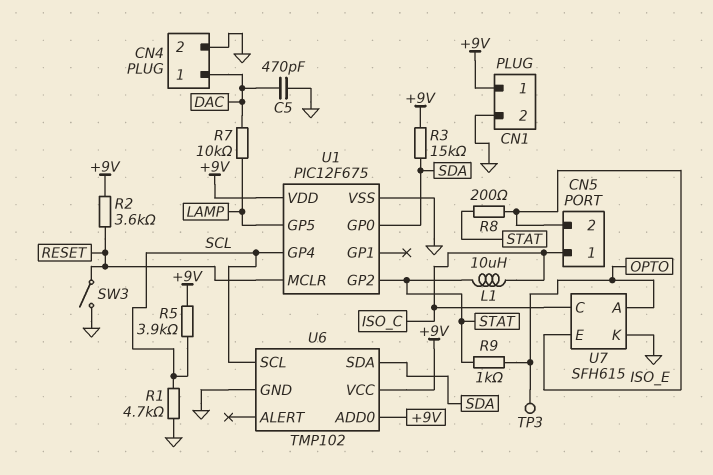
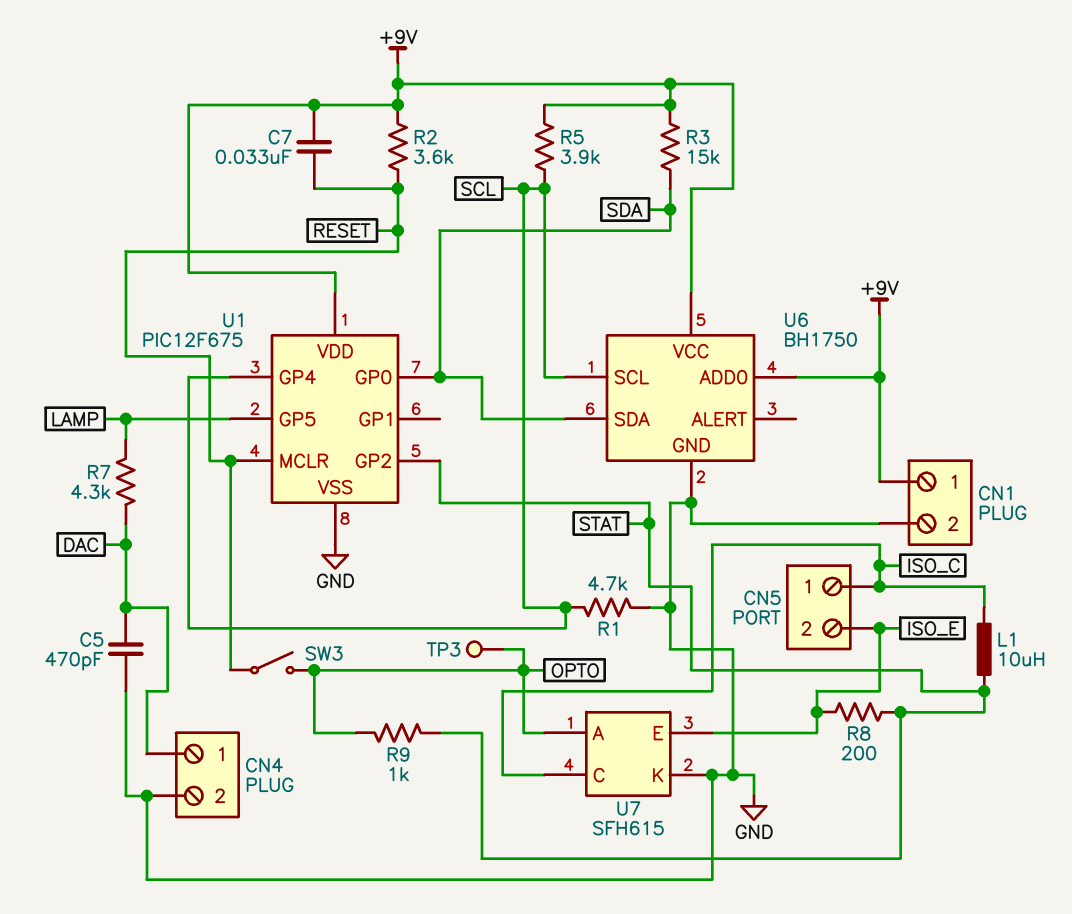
C7: none -> 33nF (+9V, RESET)
R7: 10k (DAC, LAMP) -> 4.3k (DAC, LAMP)
SW3: switch (GND, RESET) -> switch (OPTO, RESET)
U6: TMP102 -> BH1750

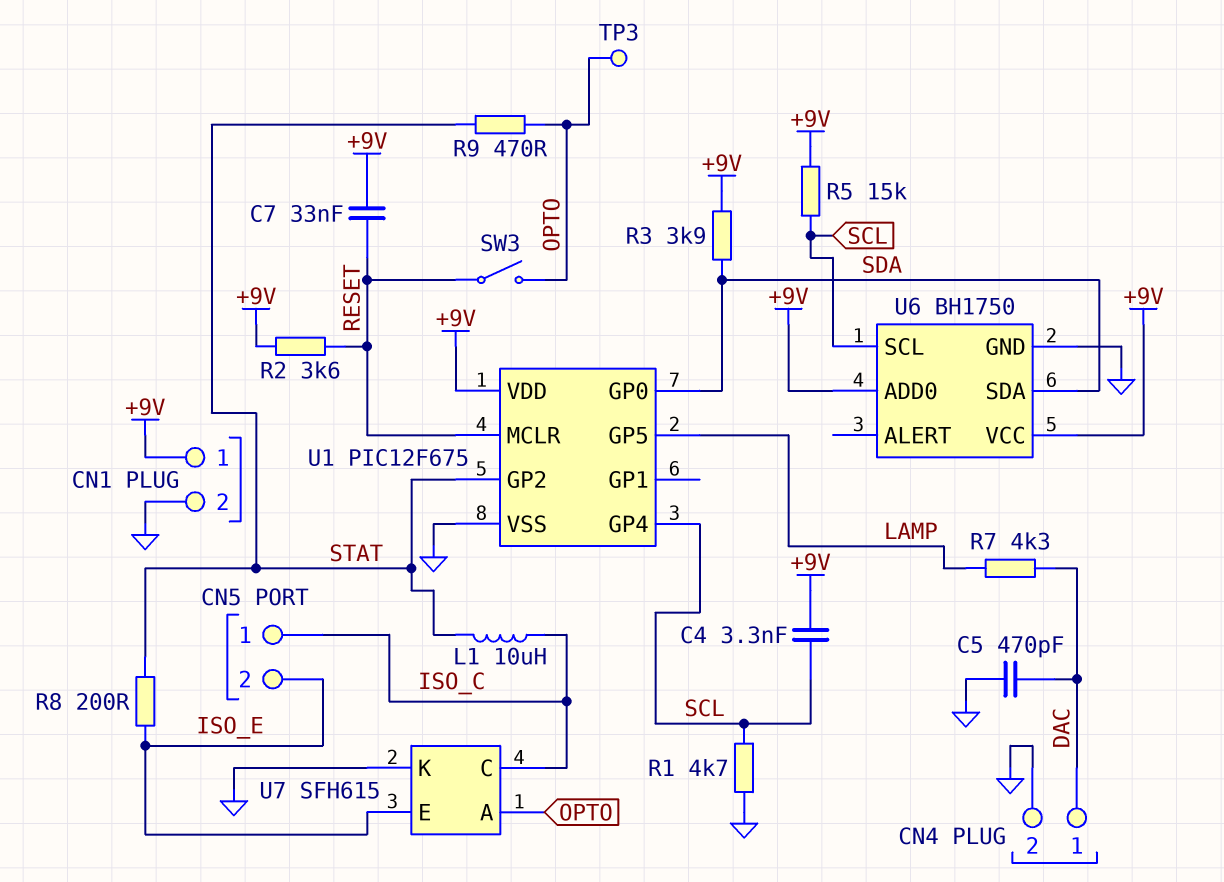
C4: none -> 3.3nF (+9V, SCL)
R3: 15k (+9V, SDA) -> 3.9k (+9V, SDA)
R5: 3.9k (+9V, SCL) -> 15k (+9V, SCL)
R9: 1k (OPTO, STAT) -> 470 (OPTO, STAT)

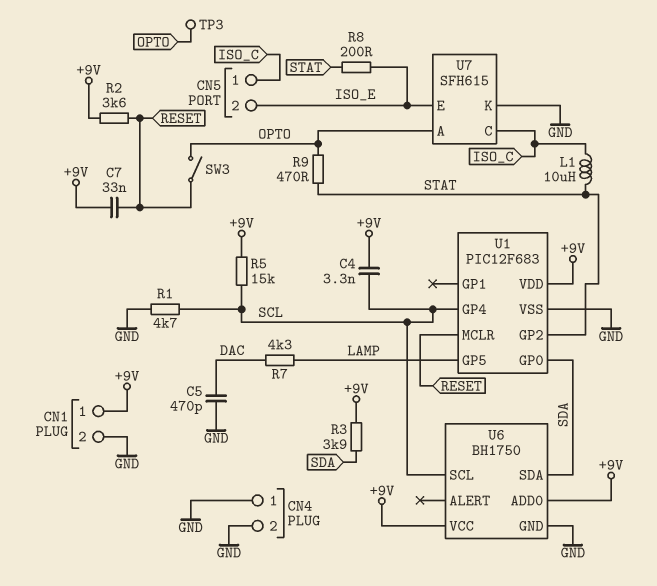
CN4 pin 1: DAC -> GND
U1: PIC12F675 -> PIC12F683

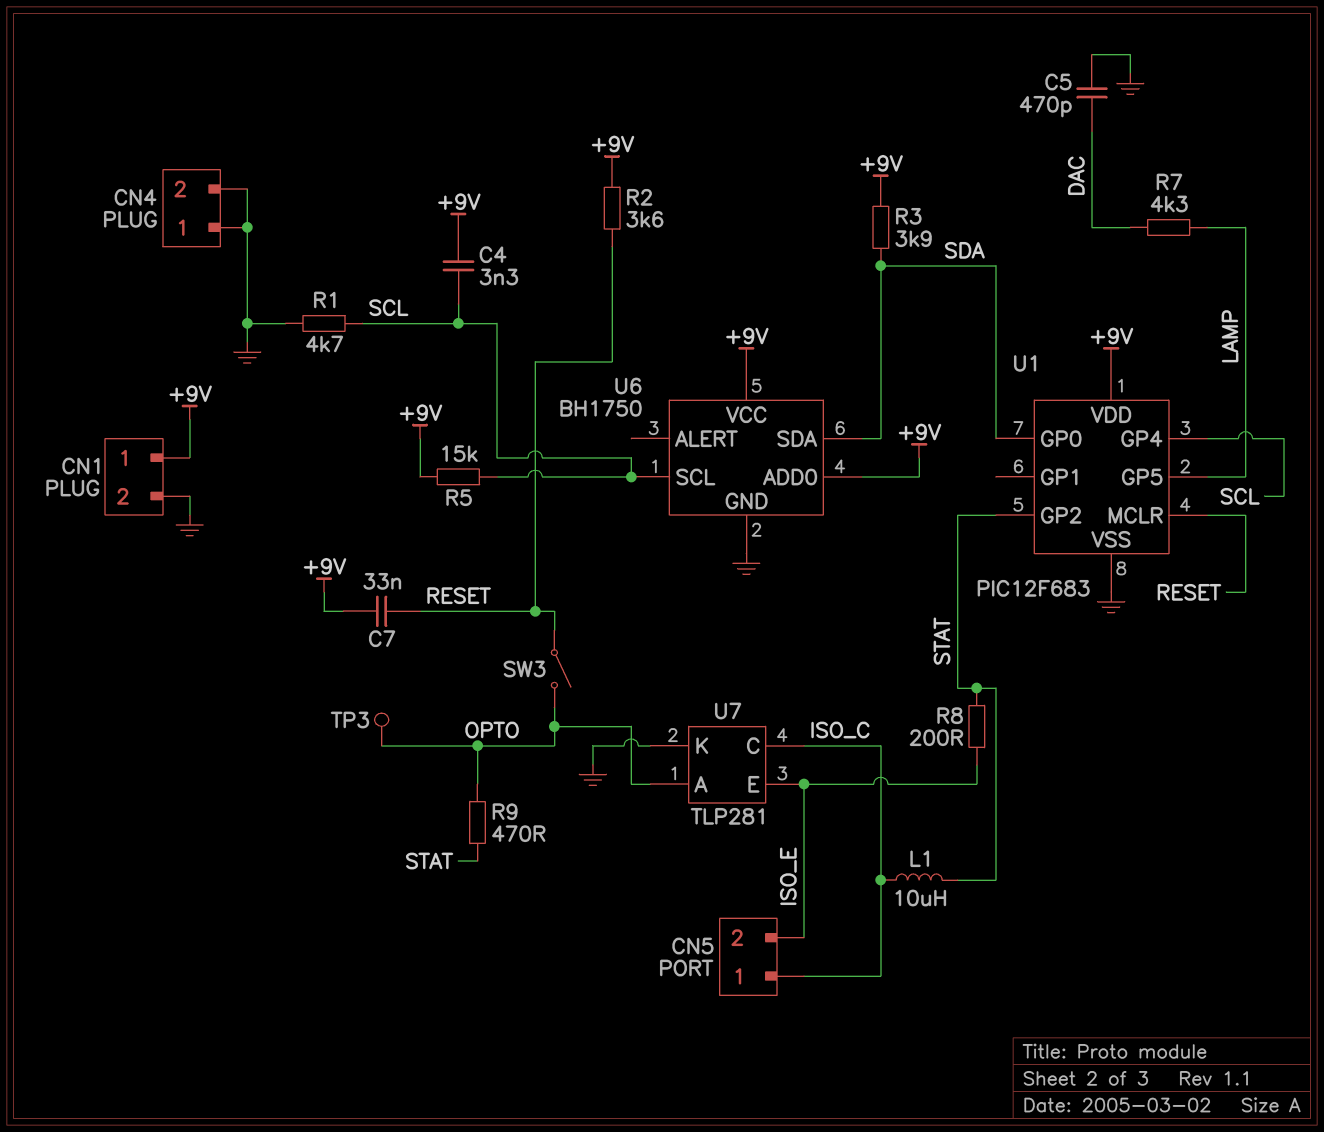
U7: SFH615 -> TLP281

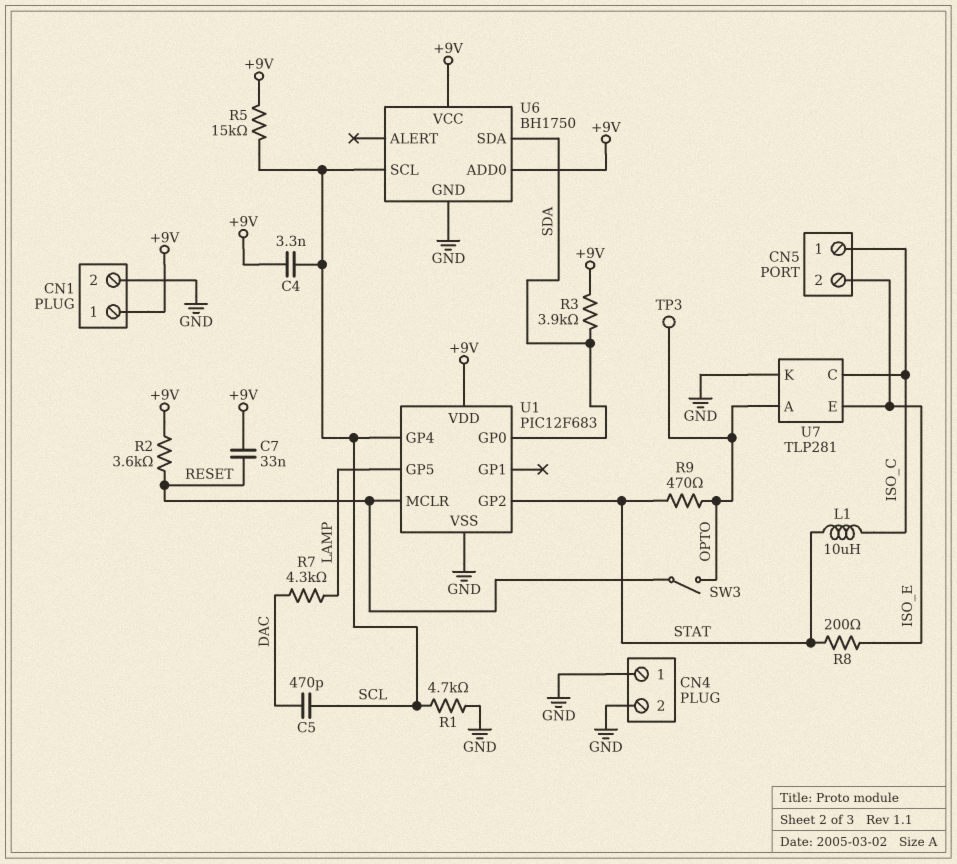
C5: 470pF (DAC, GND) -> 470pF (DAC, SCL)

